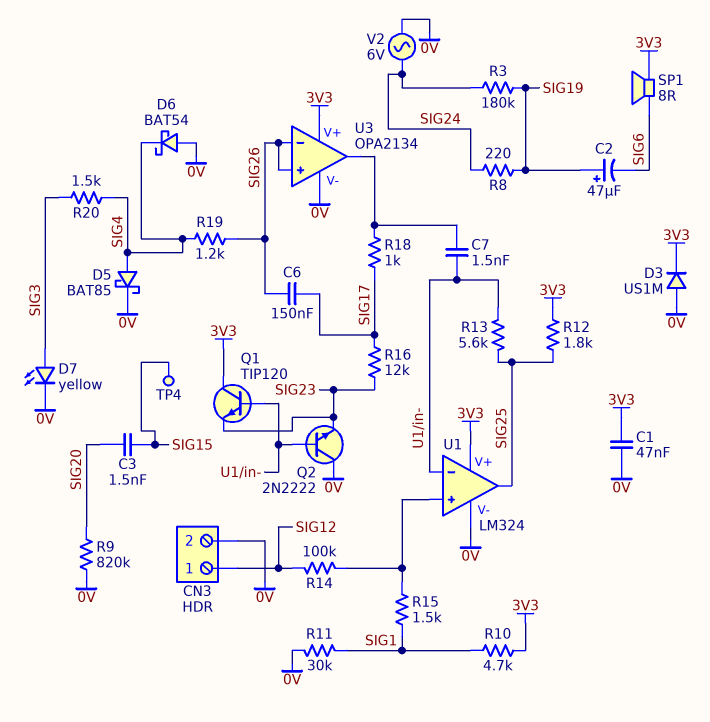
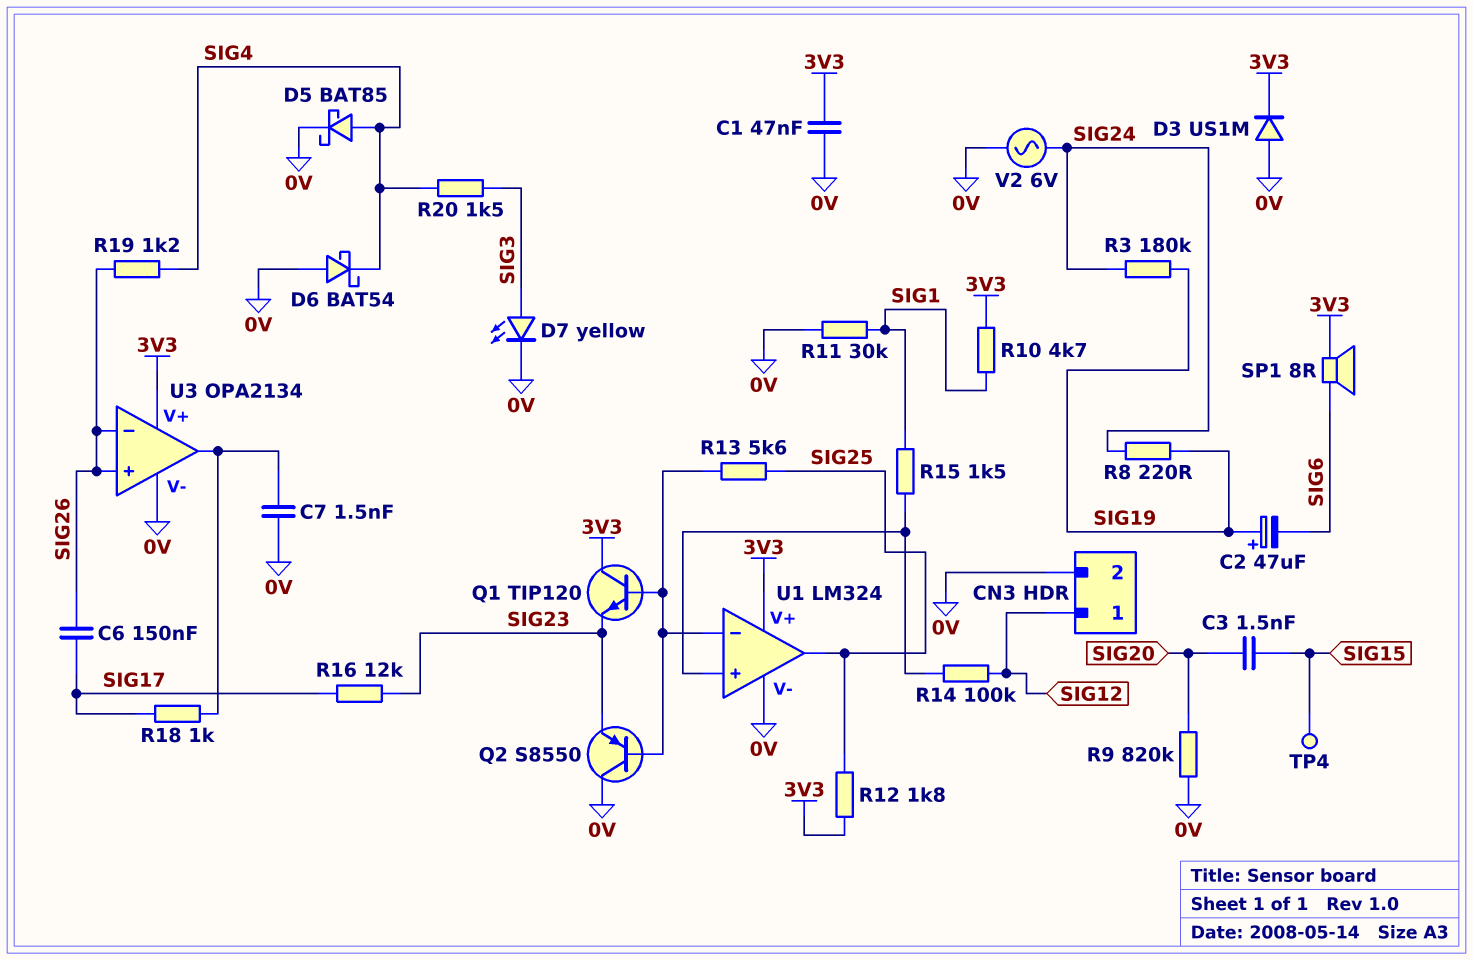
C7: 1.5nF (U1/in-, U3/out) -> 1.5nF (0V, U3/out)
Q2: NPN 2N2222 (B U1/in-, C 0V, E SIG23) -> PNP S8550 (B U1/in-, C 0V, E SIG23)

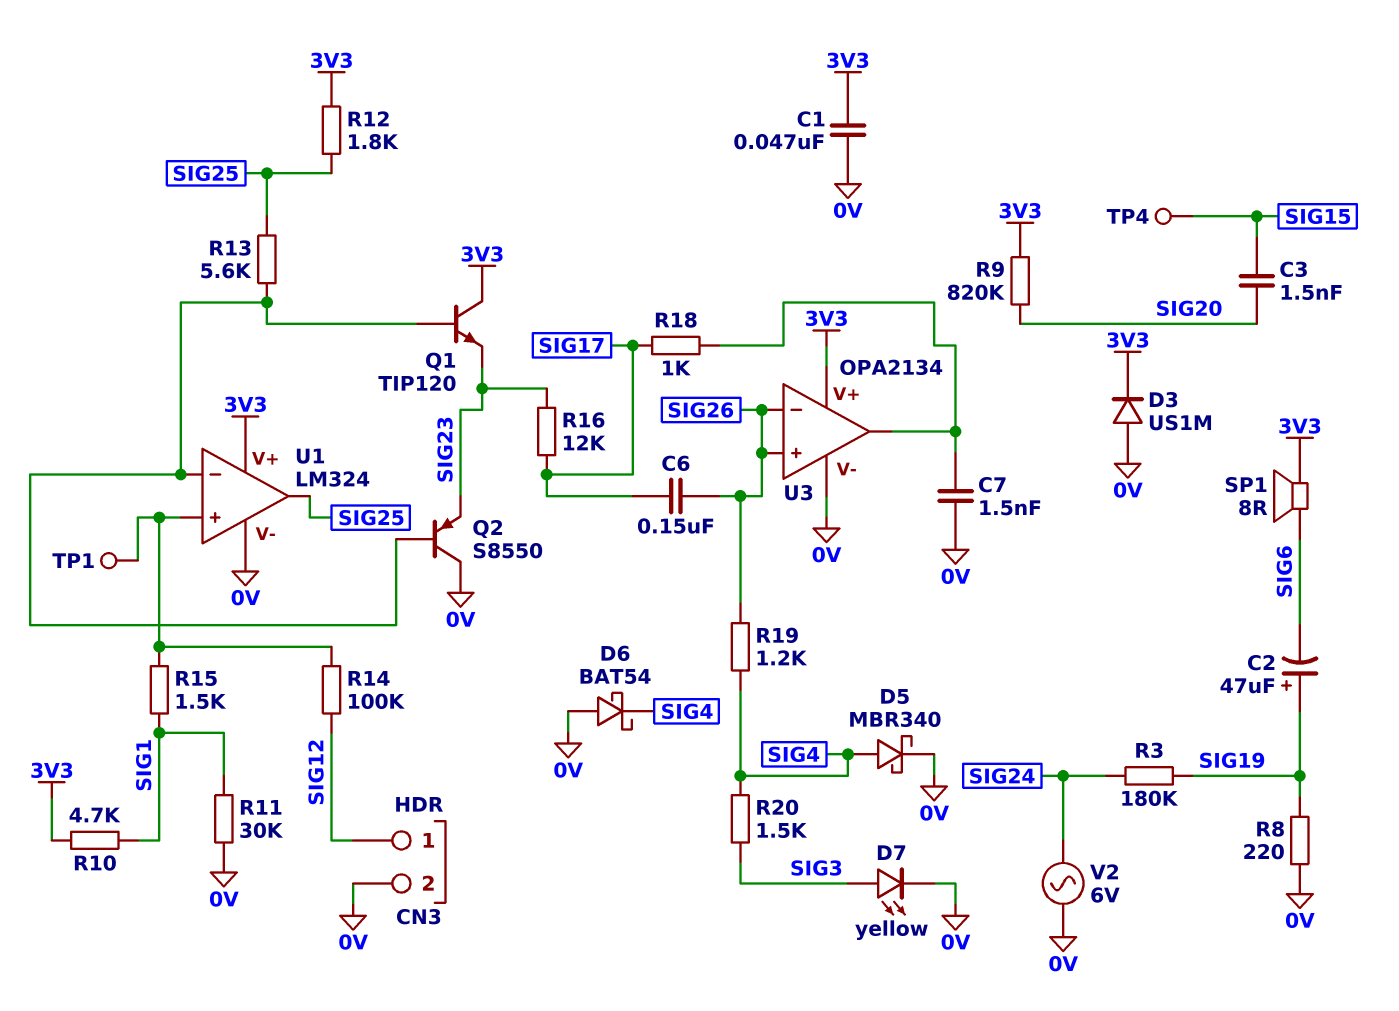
D5: schottky BAT85 (A SIG4, K 0V) -> schottky MBR340 (A SIG4, K 0V)
R8: 220 (SIG19, SIG24) -> 220 (0V, SIG19)
R9: 820k (0V, SIG20) -> 820k (3V3, SIG20)
TP1: none -> test point (U1/in+)

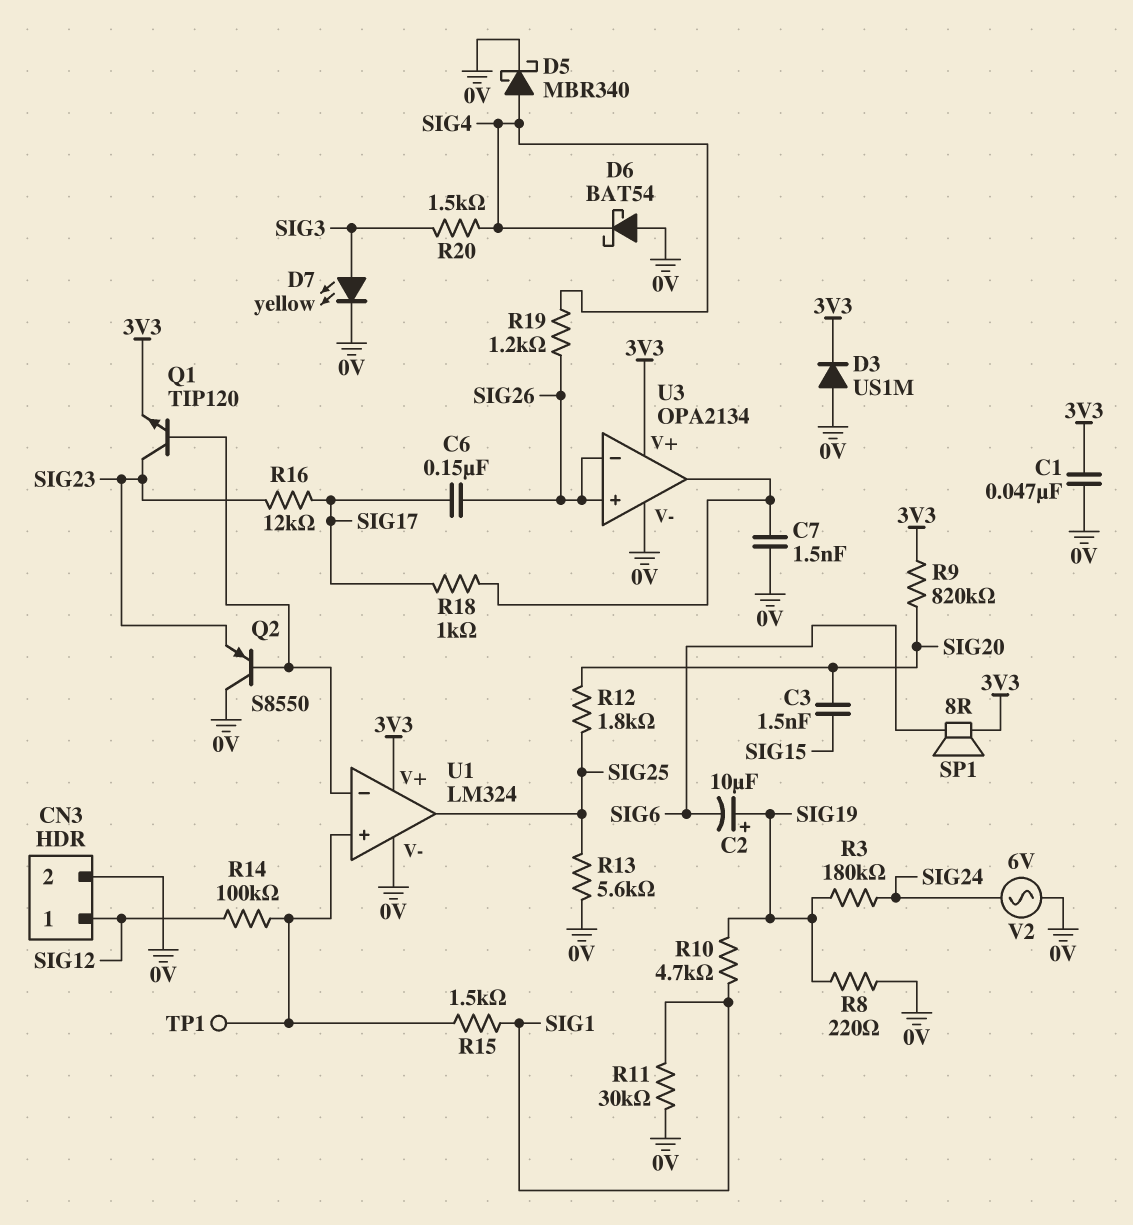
C2: 47uF (plus SIG19, minus SIG6) -> 10uF (plus SIG19, minus SIG6)
Q1: NPN TIP120 (B U1/in-, C 3V3, E SIG23) -> NPN TIP120 (B U1/in-, C SIG23, E 3V3)
R10: 4.7k (3V3, SIG1) -> 4.7k (SIG1, SIG19)
R12: 1.8k (3V3, SIG25) -> 1.8k (SIG20, SIG25)
R13: 5.6k (SIG25, U1/in-) -> 5.6k (0V, SIG25)
TP4: test point (SIG15) -> none

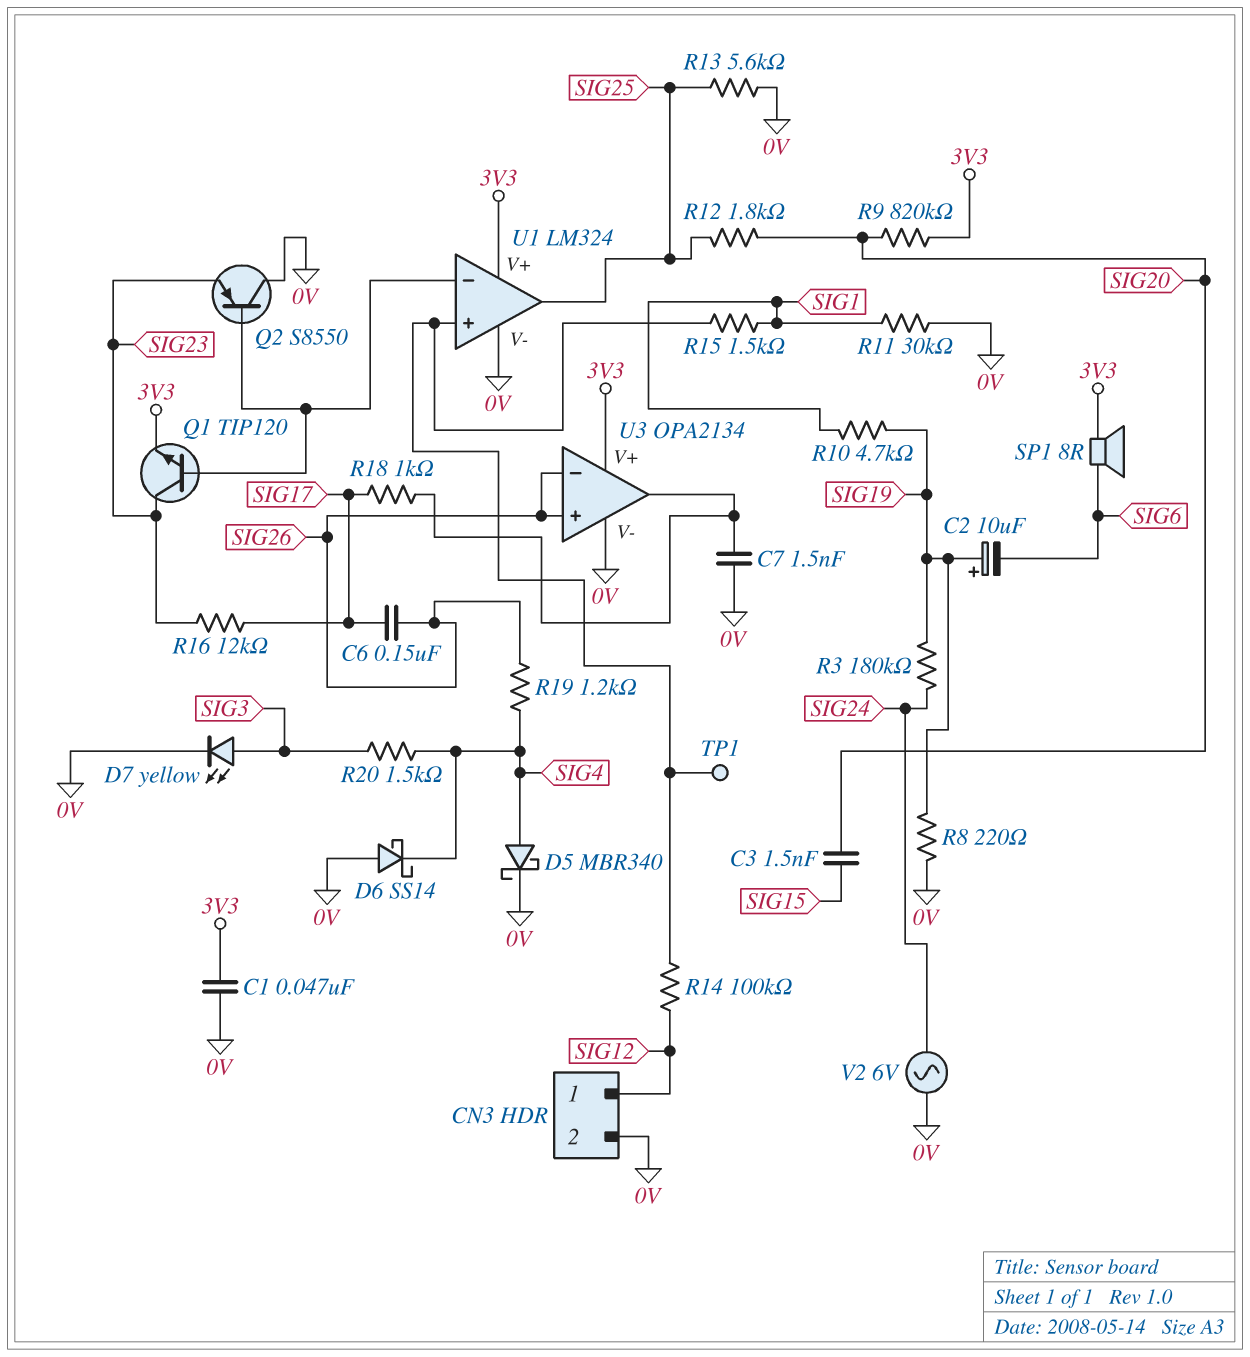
D3: diode US1M (A 0V, K 3V3) -> none
D6: schottky BAT54 (A 0V, K SIG4) -> schottky SS14 (A 0V, K SIG4)

